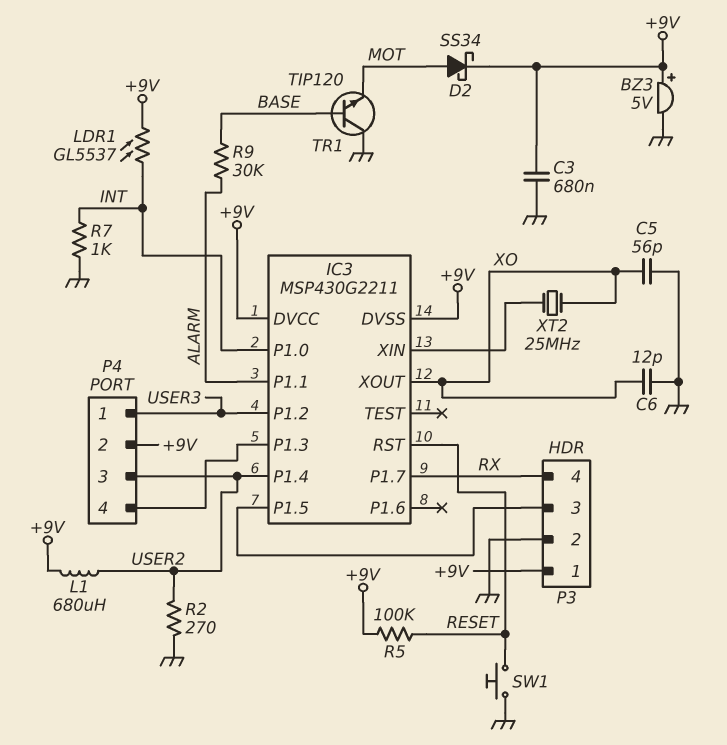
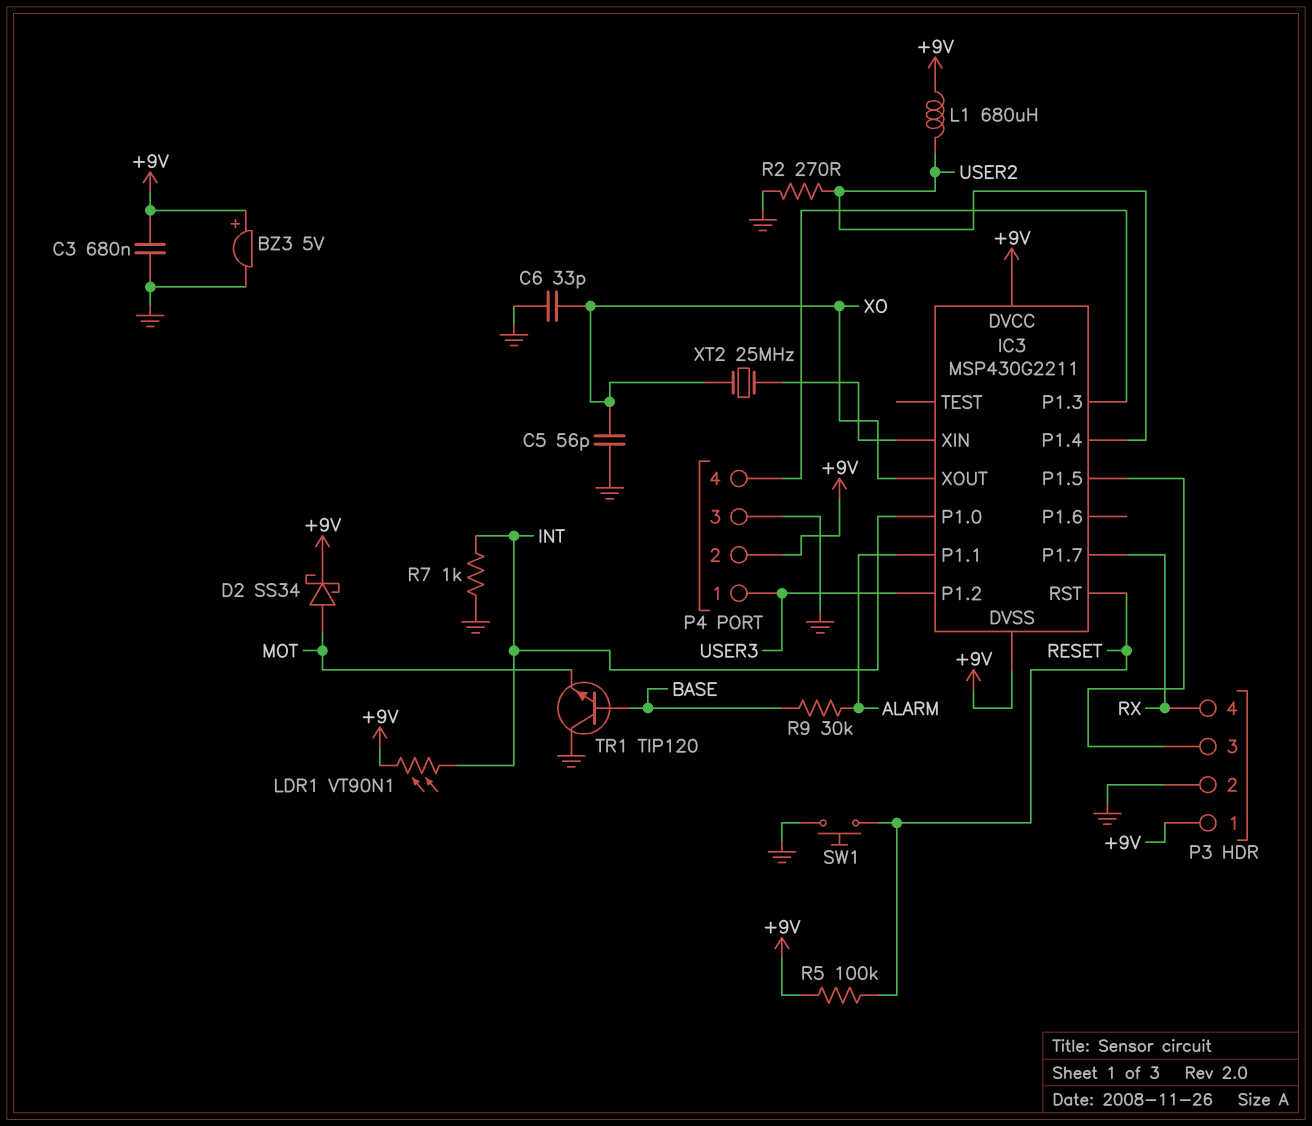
C6: 12pF (GND, XO) -> 33pF (GND, XO)
LDR1: GL5537 (+9V, INT) -> VT90N1 (+9V, INT)
P4 pin 3: USER2 -> GND

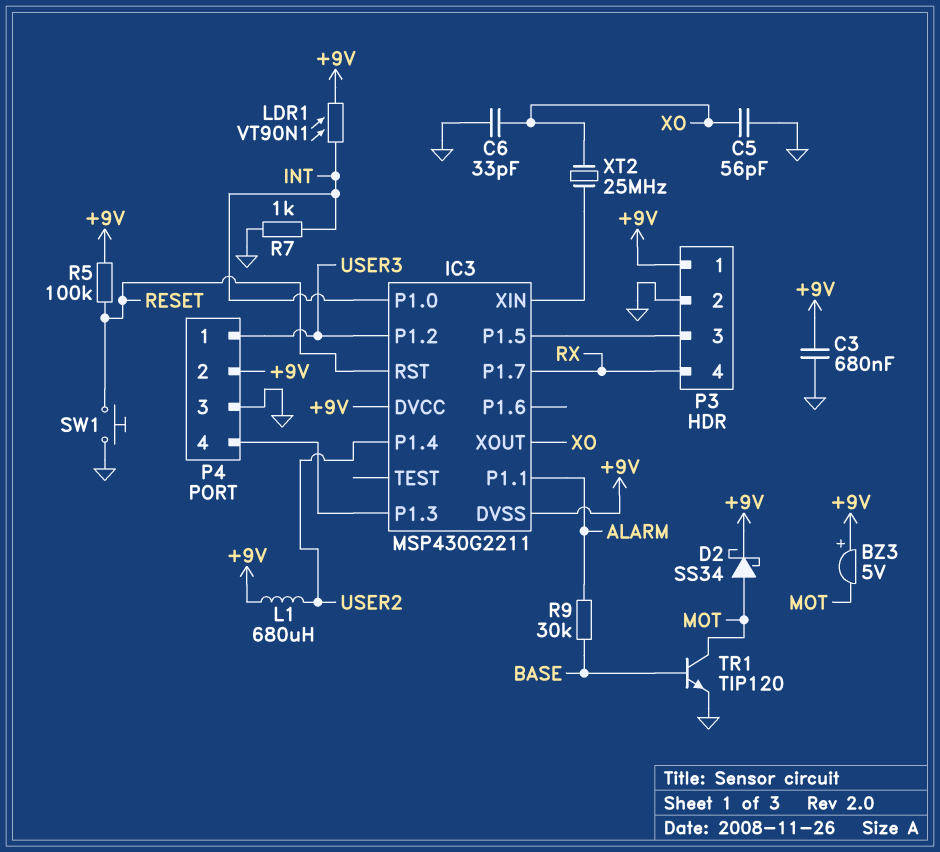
BZ3: buzzer 5V (plus +9V, minus GND) -> buzzer 5V (plus +9V, minus MOT)
R2: 270 (GND, USER2) -> none
TR1: NPN TIP120 (B BASE, C GND, E MOT) -> NPN TIP120 (B BASE, C MOT, E GND)

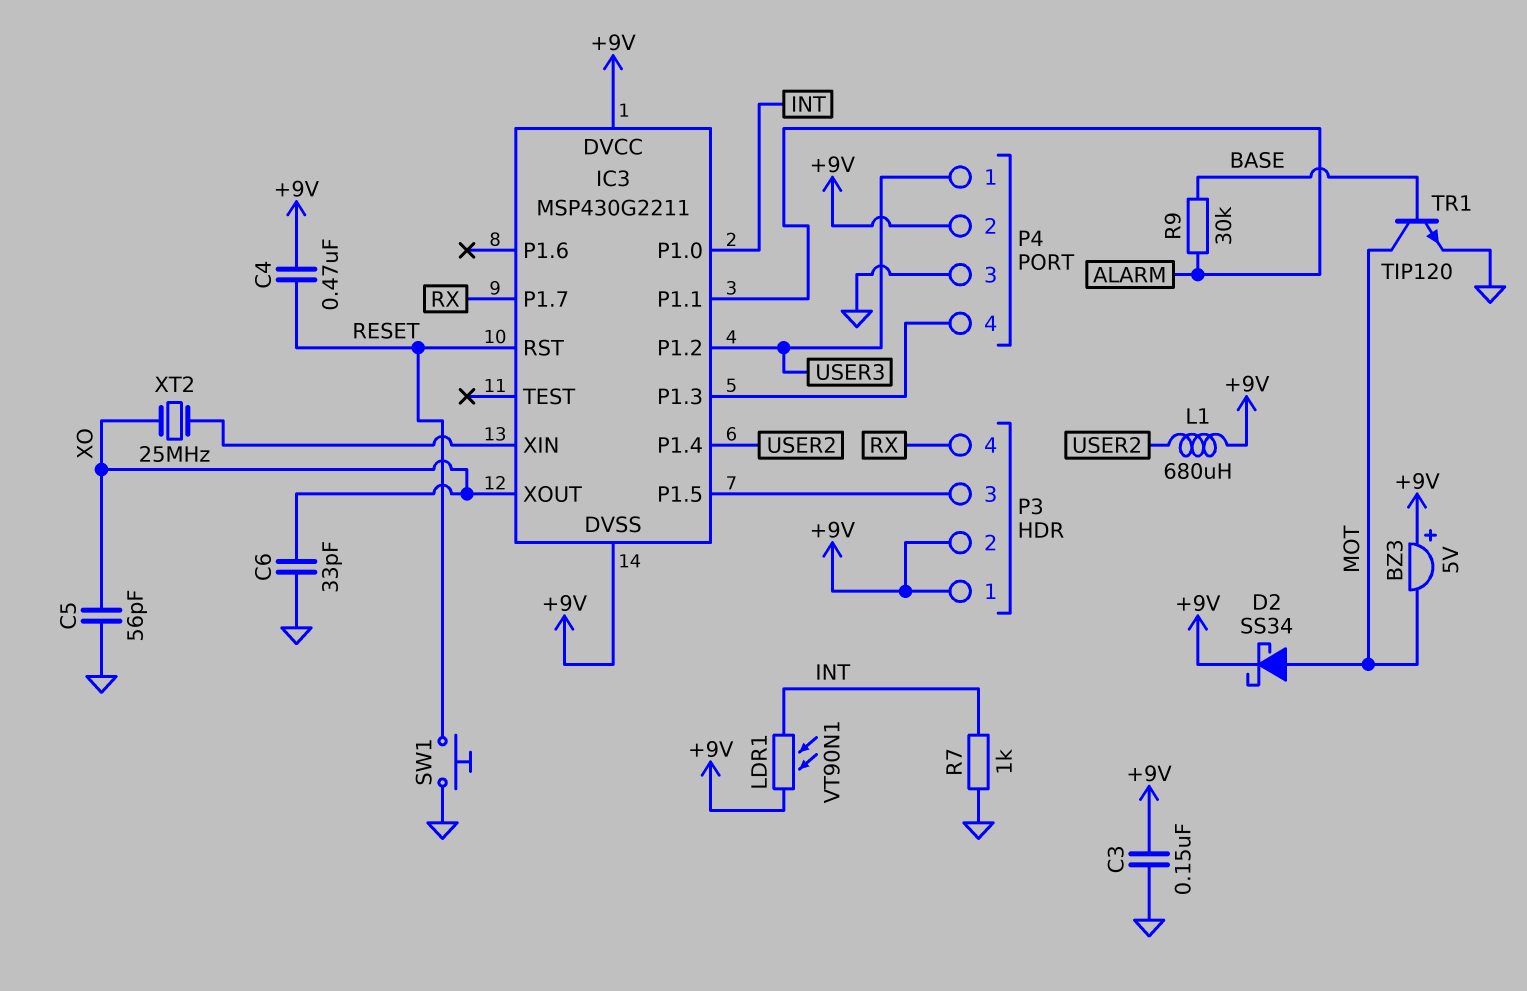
C3: 680nF (+9V, GND) -> 150nF (+9V, GND)
C4: none -> 470nF (+9V, RESET)
P3 pin 2: GND -> +9V
R5: 100k (+9V, RESET) -> none

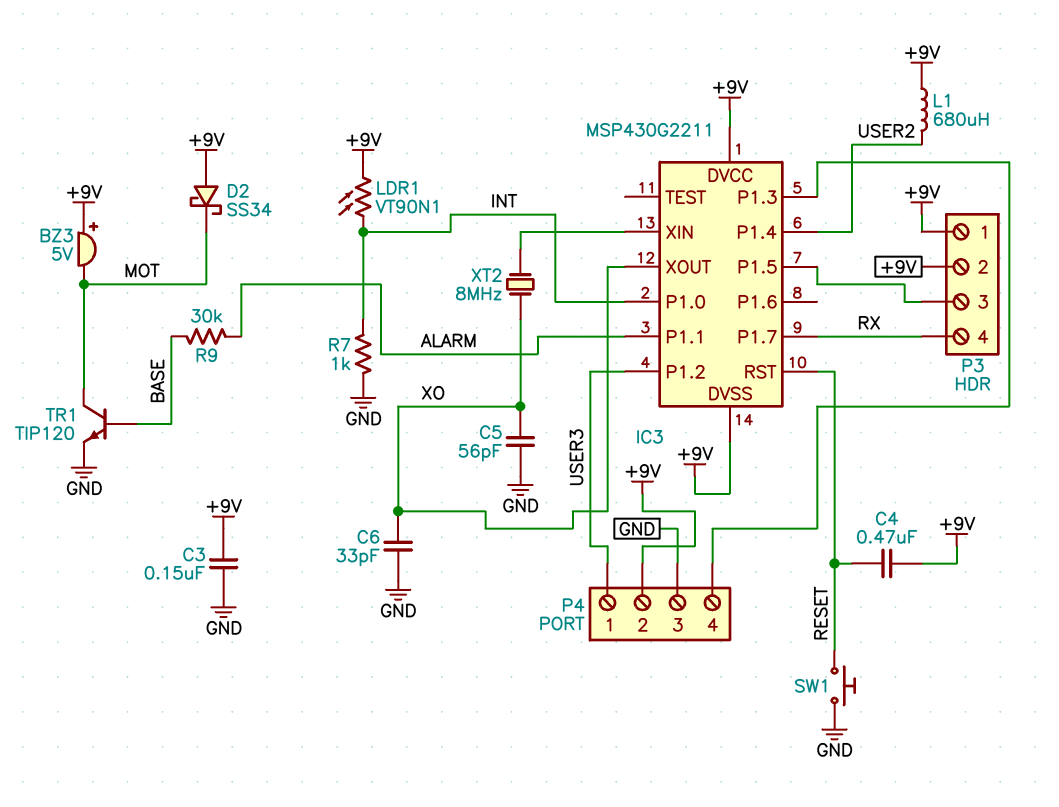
D2: schottky SS34 (A MOT, K +9V) -> schottky SS34 (A +9V, K MOT)
XT2: 25MHz (IC3/XIN, XO) -> 8MHz (IC3/XIN, XO)

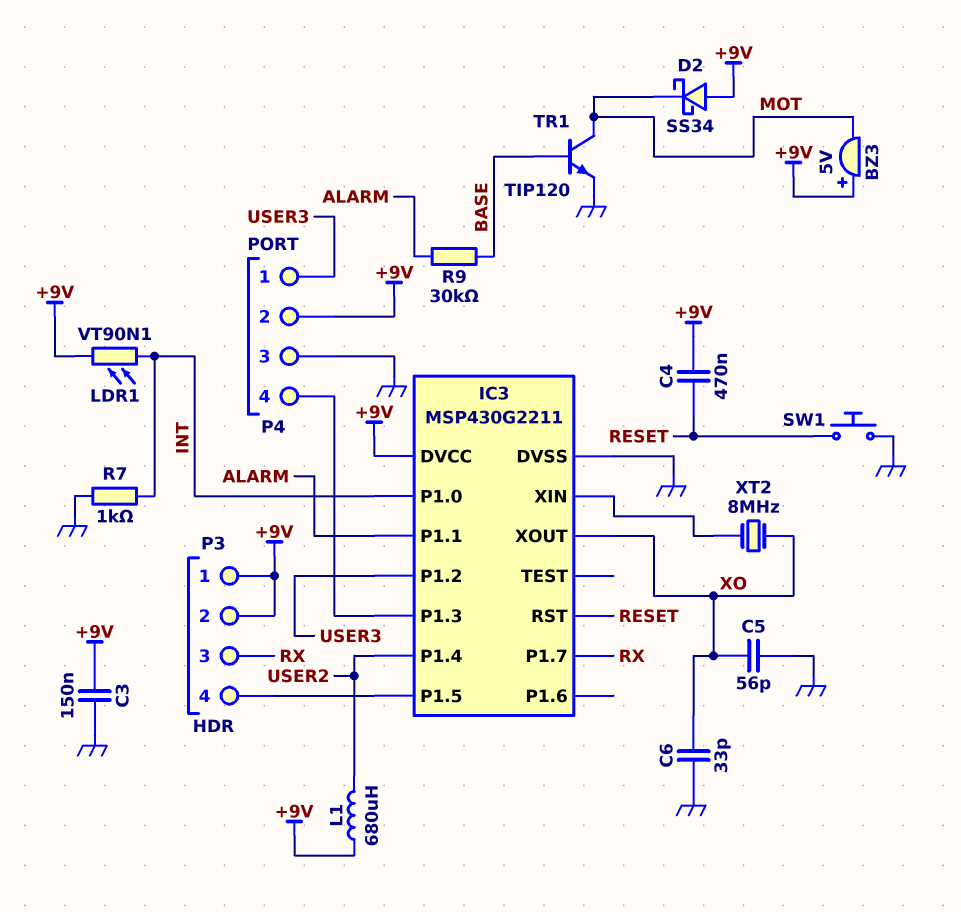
IC3 pin DVSS: +9V -> GND
P3 pin 3: IC3/P1.5 -> RX
P3 pin 4: RX -> IC3/P1.5

